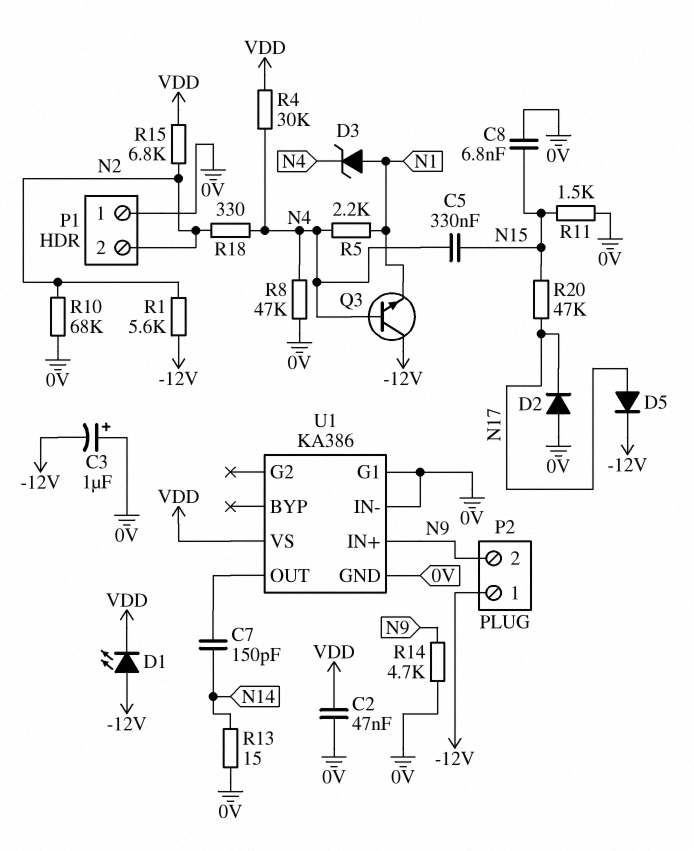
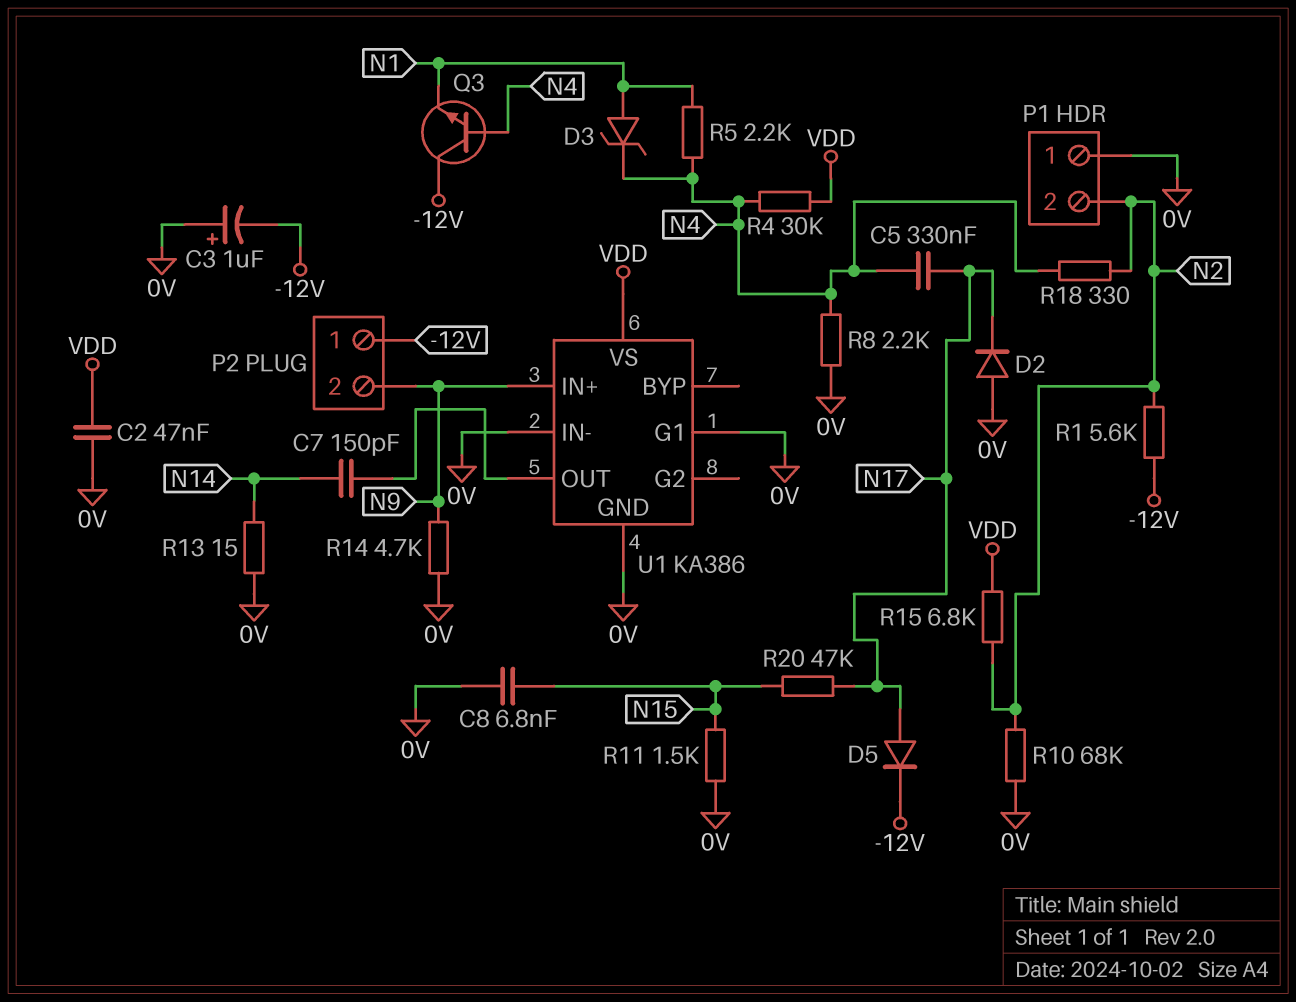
C5: 330nF (N4, N15) -> 330nF (N4, N17)
D1: LED (A -12V, K VDD) -> none
R8: 47k (0V, N4) -> 2.2k (0V, N4)

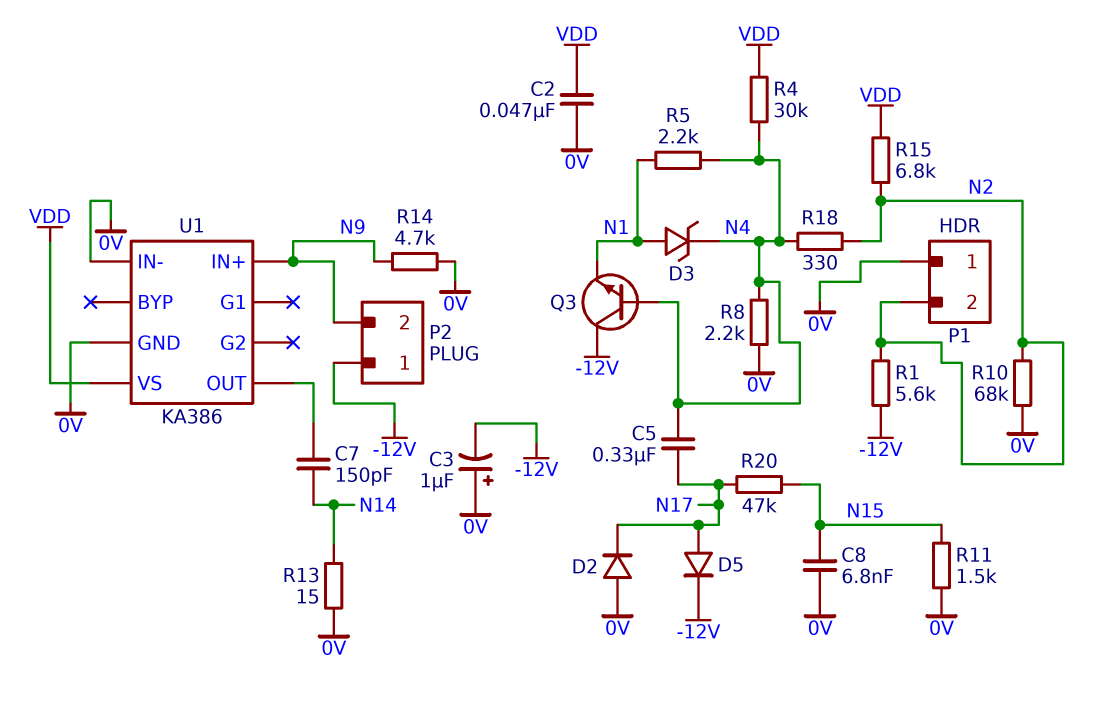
U1 pin G1: 0V -> none

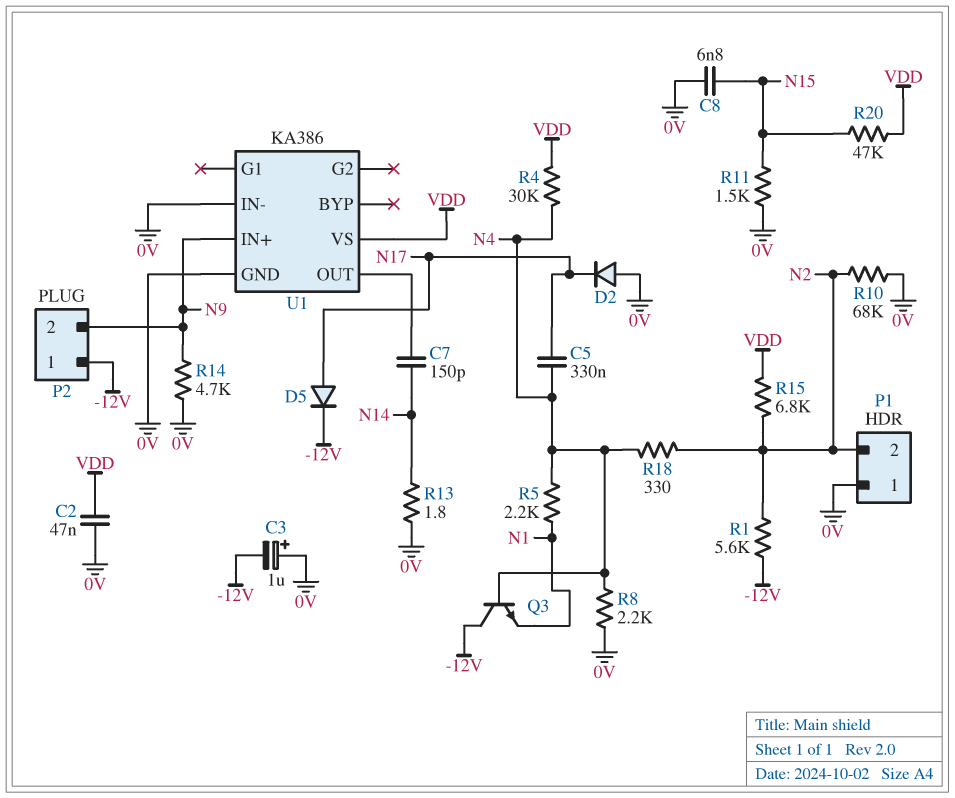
D3: zener (A N1, K N4) -> none
R13: 15 (0V, N14) -> 1.8 (0V, N14)
R20: 47k (N15, N17) -> 47k (N15, VDD)

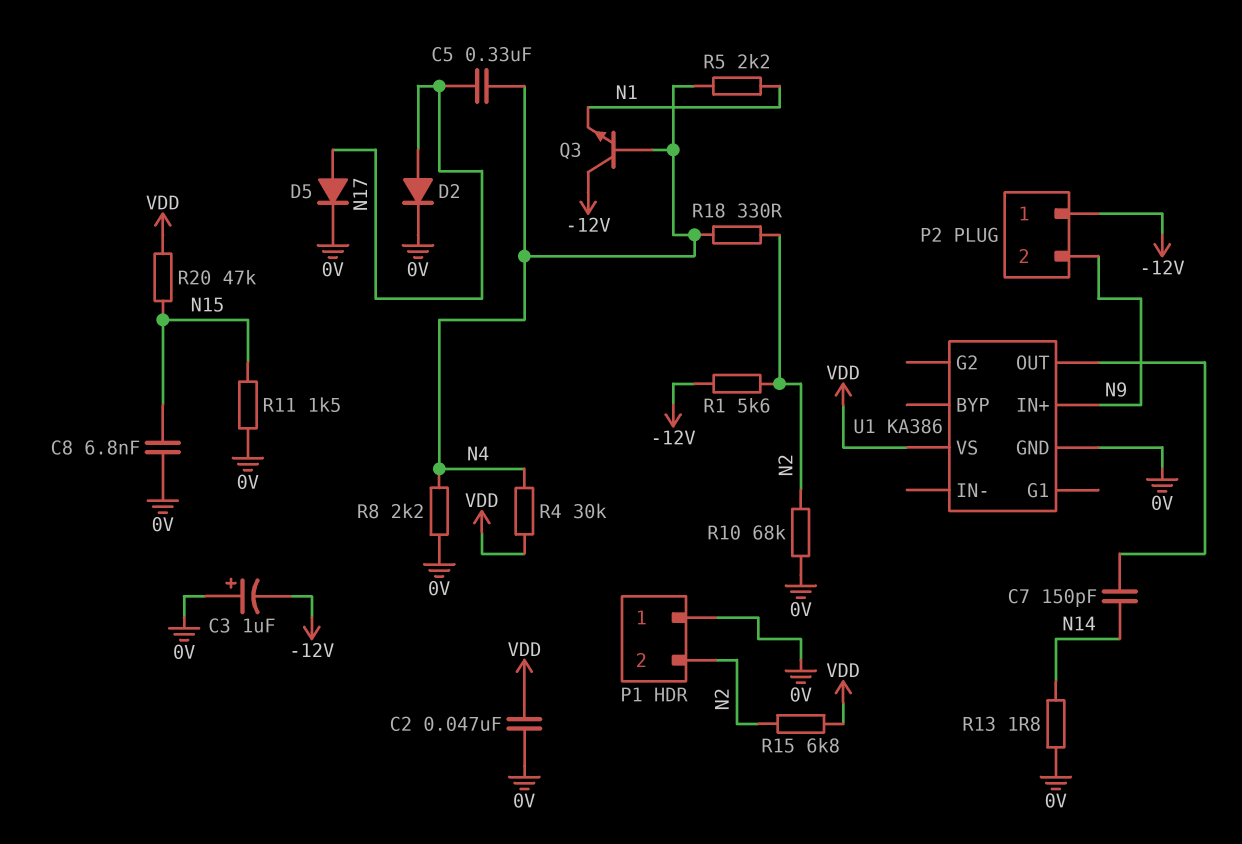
D2: diode (A 0V, K N17) -> diode (A N17, K 0V)
D5: diode (A N17, K -12V) -> diode (A N17, K 0V)
R14: 4.7k (0V, N9) -> none
U1 pin IN-: 0V -> none

